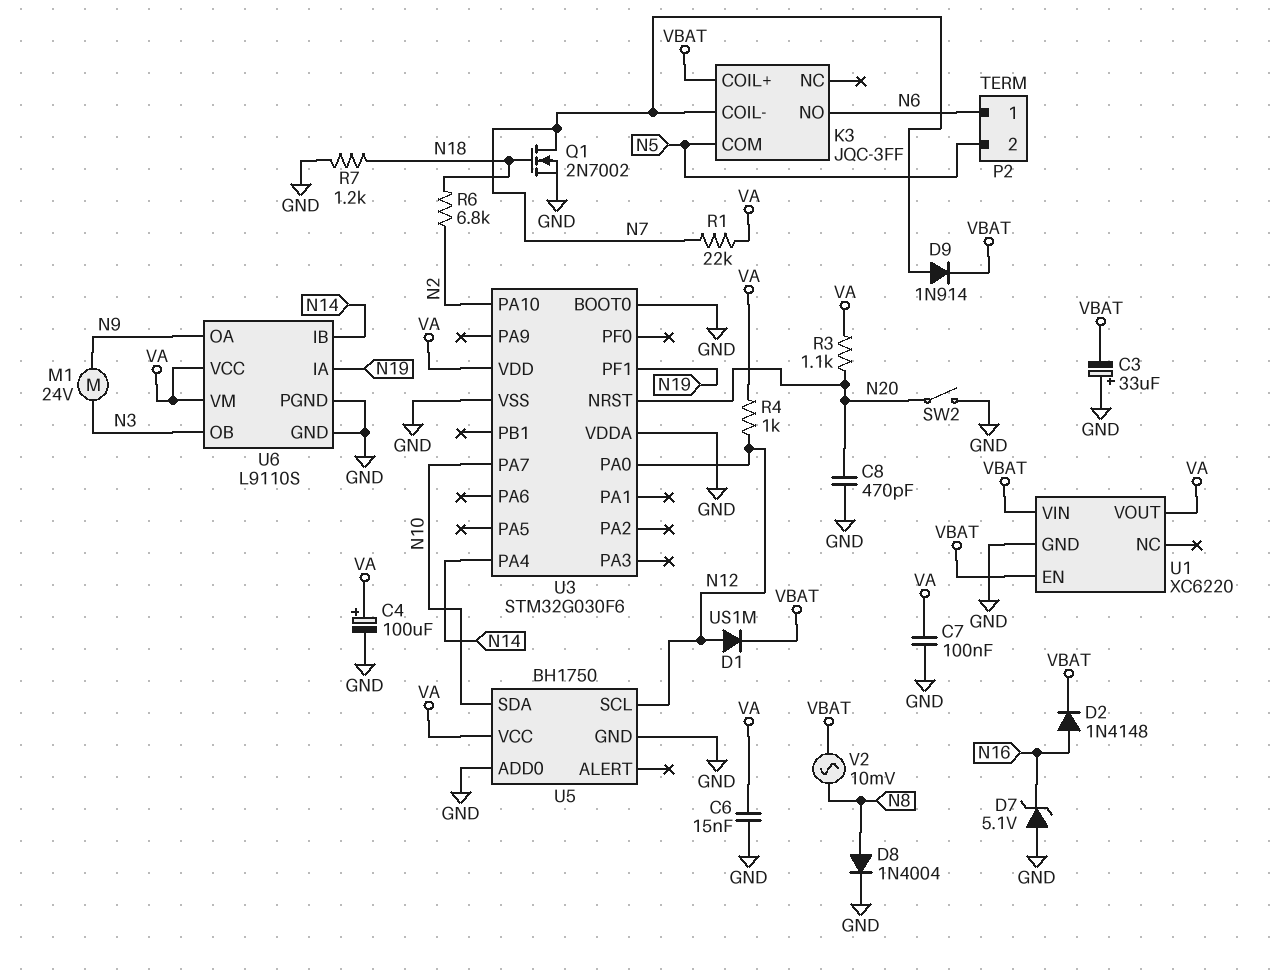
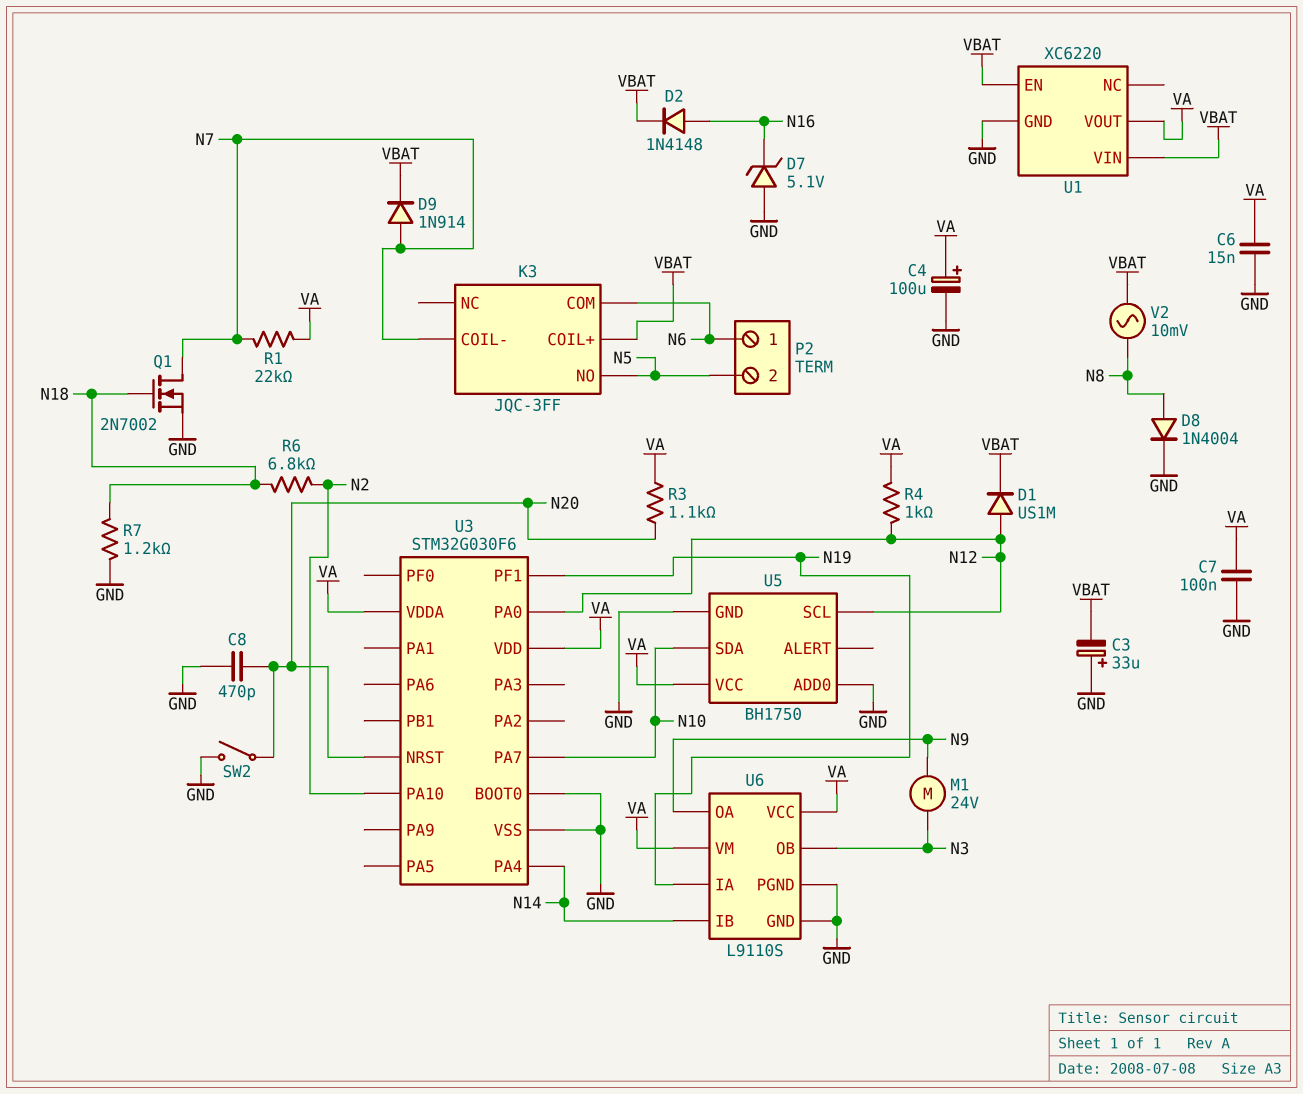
K3 pin COM: N5 -> N6
K3 pin NO: N6 -> N5
U3 pin VDDA: GND -> VA

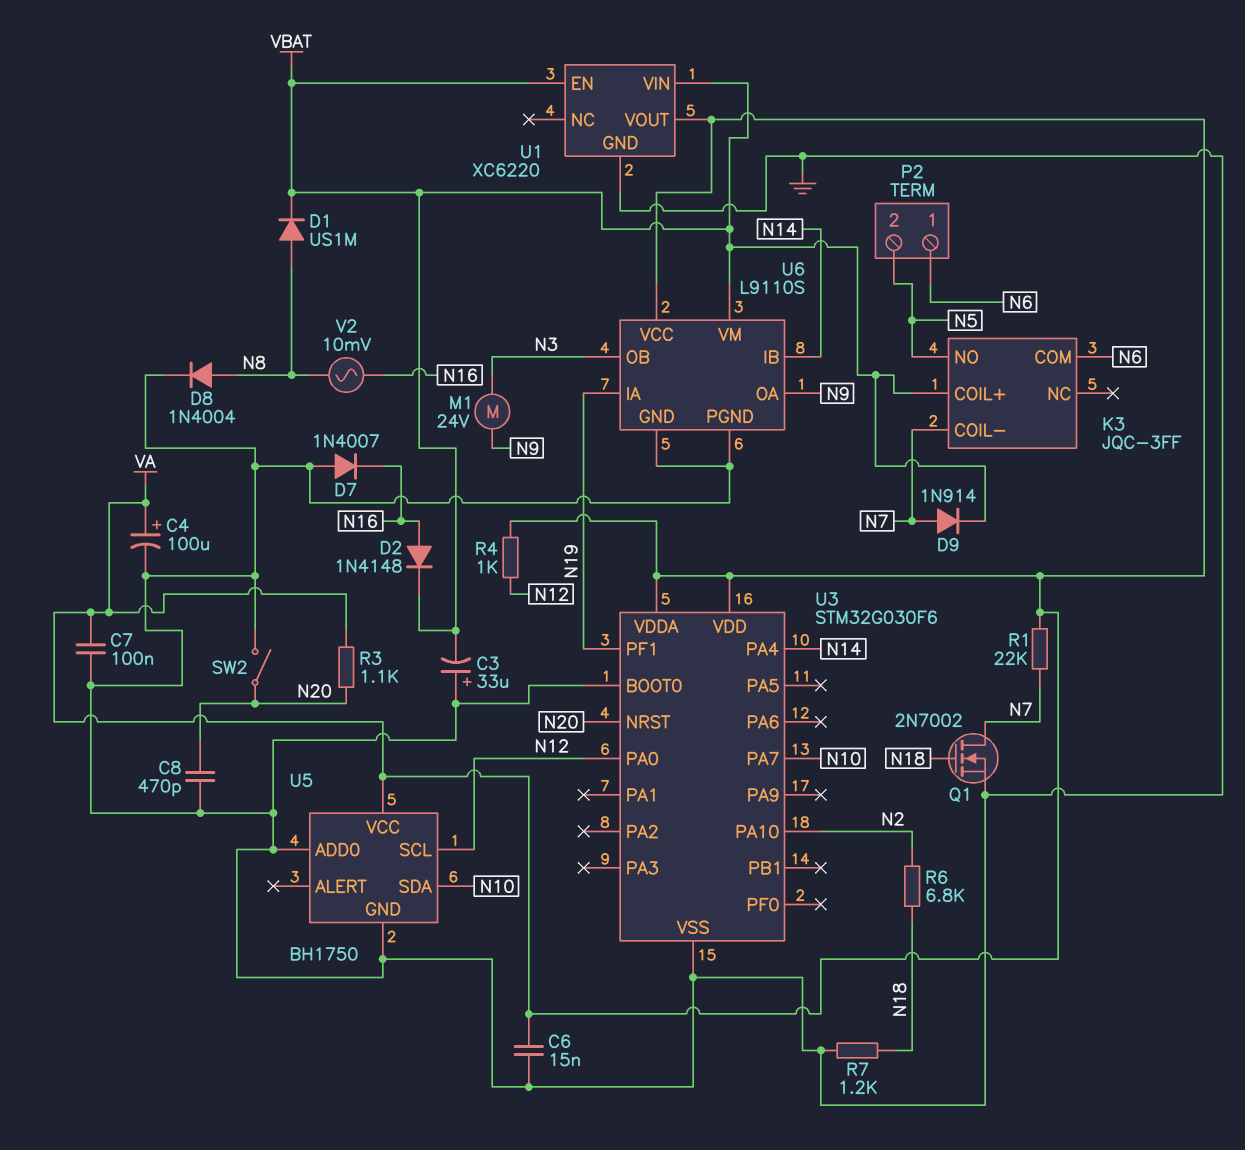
D1: diode US1M (A N12, K VBAT) -> diode US1M (A N8, K VBAT)
D7: zener 5.1V (A GND, K N16) -> diode 1N4007 (A GND, K N16)
U6 pin VM: VA -> VBAT
V2: AC 10mV (N8, VBAT) -> AC 10mV (N8, N16)

